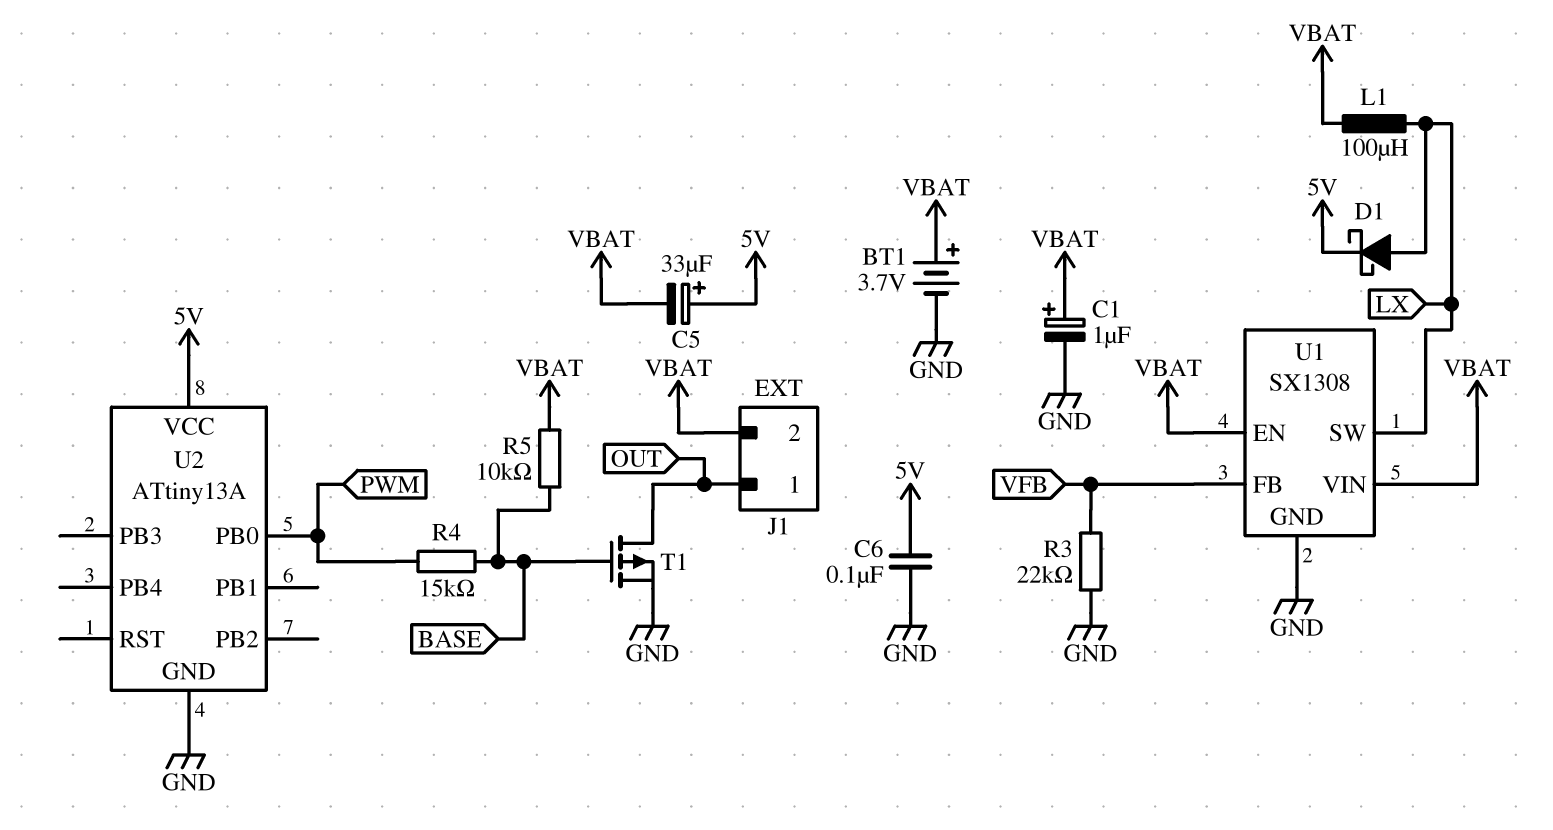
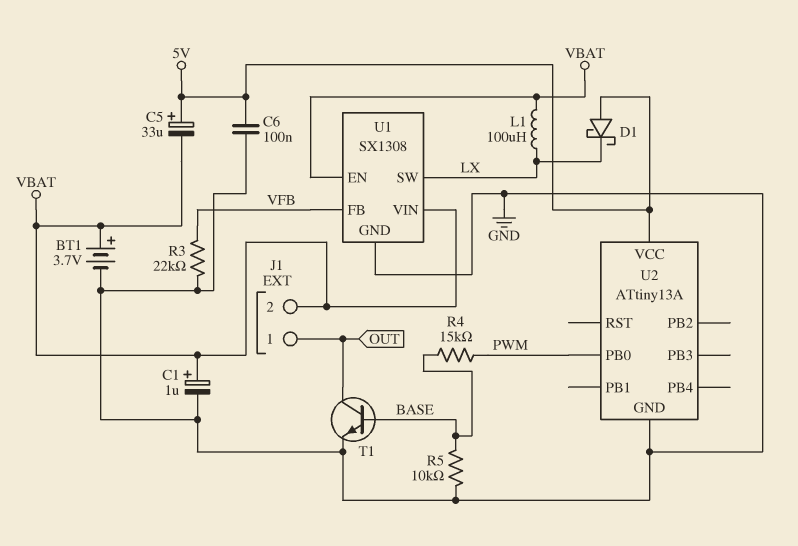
D1: schottky (A LX, K 5V) -> schottky (A 5V, K LX)
R5: 10k (BASE, VBAT) -> 10k (BASE, GND)
T1: PMOS (G BASE, D OUT, S GND) -> NPN (B BASE, C OUT, E GND)

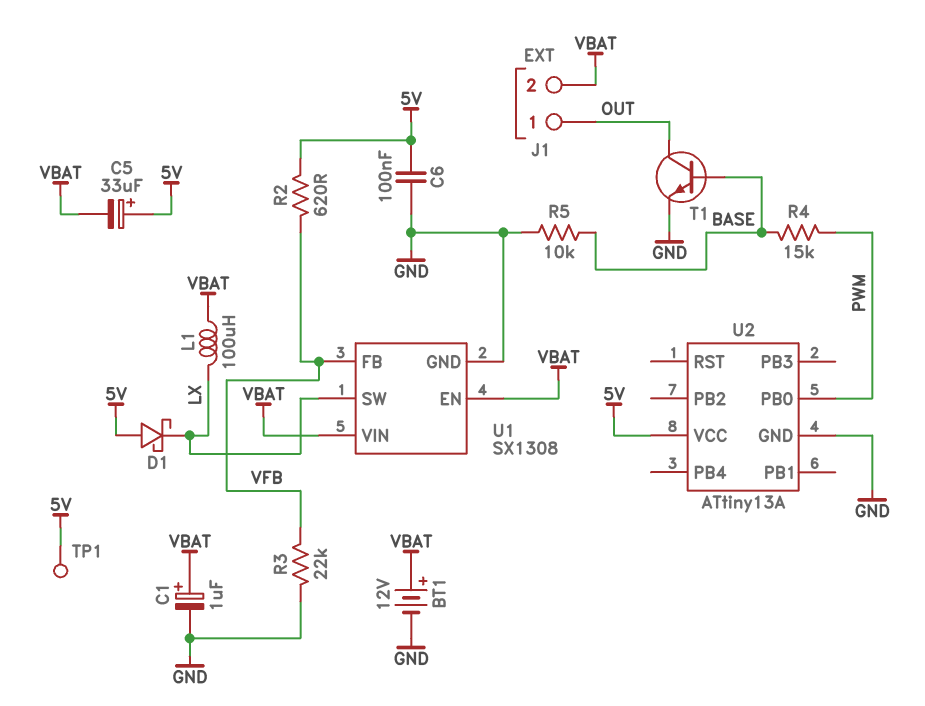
BT1: 3.7V (plus VBAT, minus GND) -> 12V (plus VBAT, minus GND)
R2: none -> 620 (5V, VFB)
TP1: none -> test point (5V)

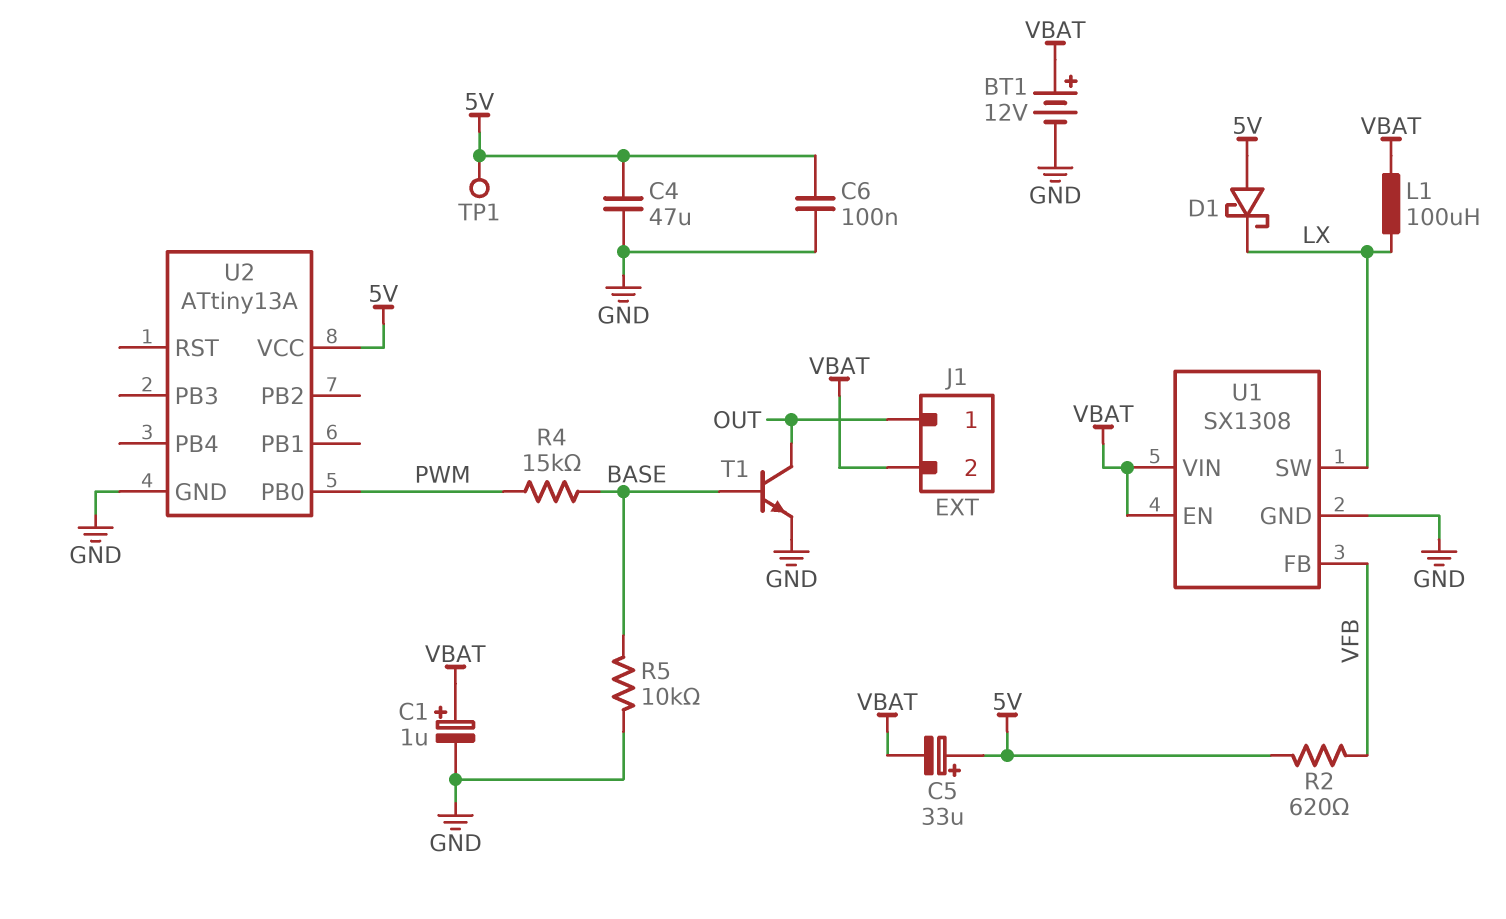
C4: none -> 47uF (5V, GND)
R3: 22k (GND, VFB) -> none

